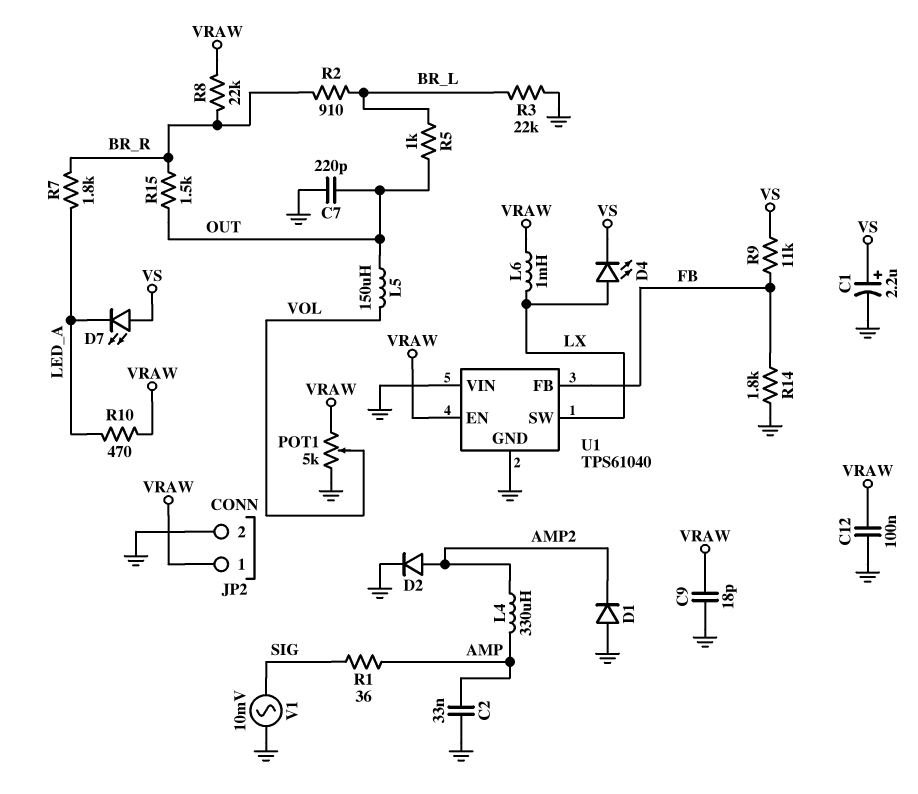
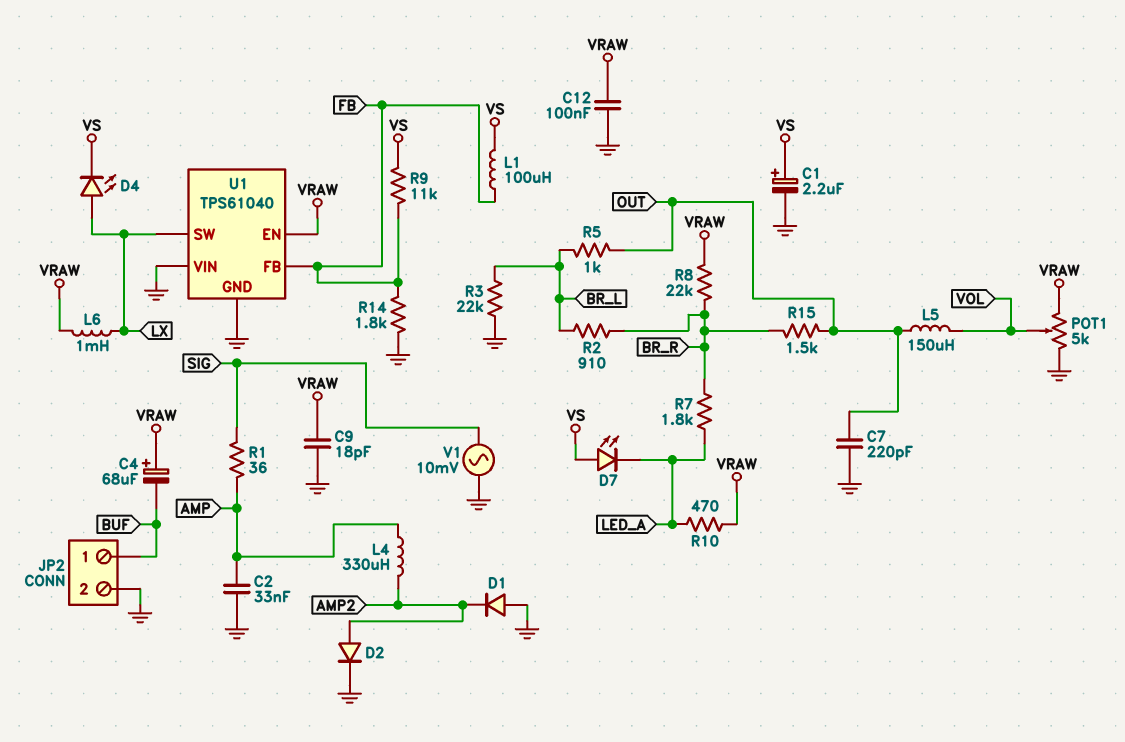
C4: none -> 68uF (plus VRAW, minus BUF)
JP2 pin 1: VRAW -> BUF
L1: none -> 100uH (FB, VS)

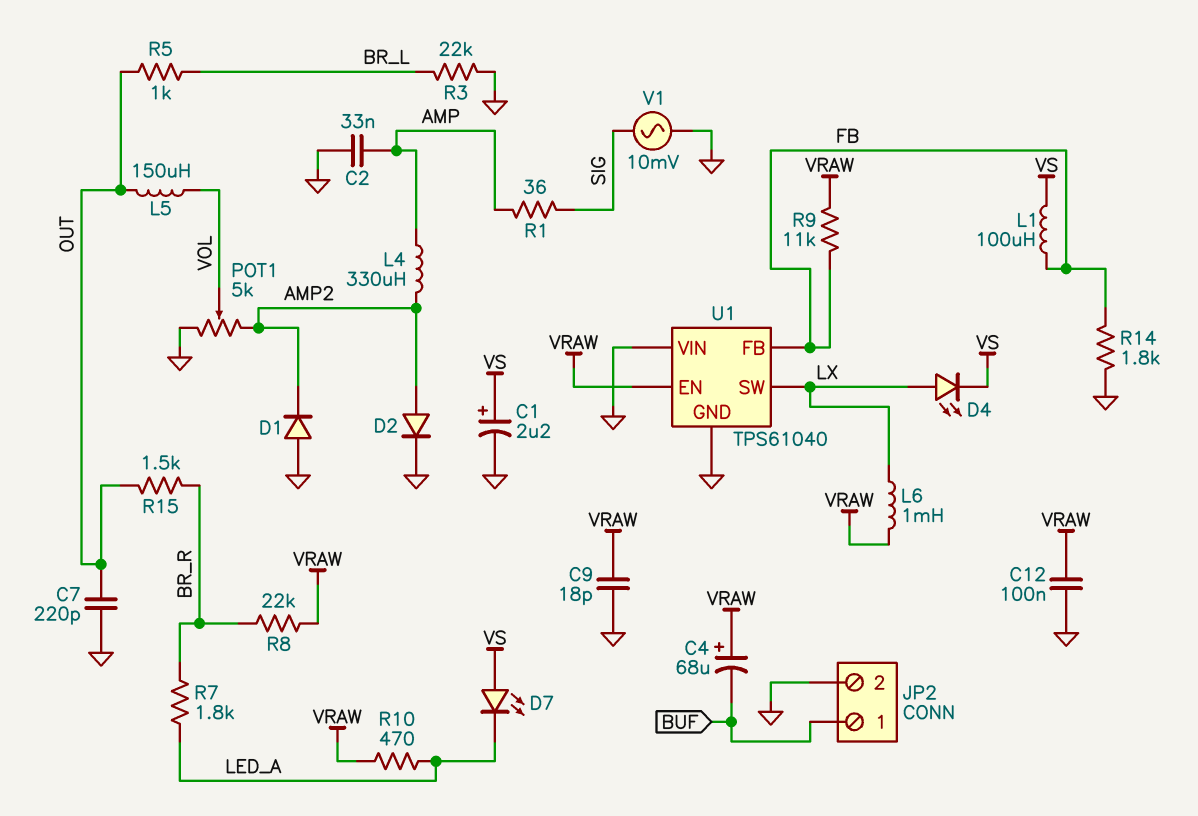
POT1: 5k (GND, VRAW, wiper VOL) -> 5k (AMP2, GND, wiper VOL)
R2: 910 (BR_L, BR_R) -> none
R9: 11k (FB, VS) -> 11k (FB, VRAW)

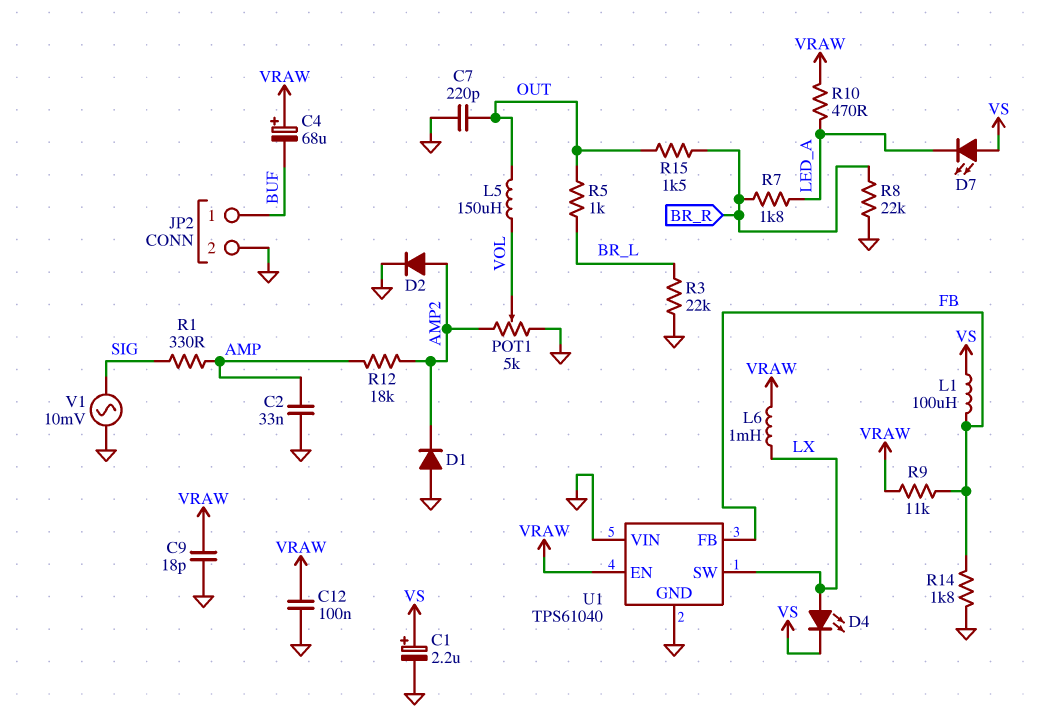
L4: 330uH (AMP, AMP2) -> none
R1: 36 (AMP, SIG) -> 330 (AMP, SIG)
R8: 22k (BR_R, VRAW) -> 22k (BR_R, GND)
R12: none -> 18k (AMP, AMP2)

